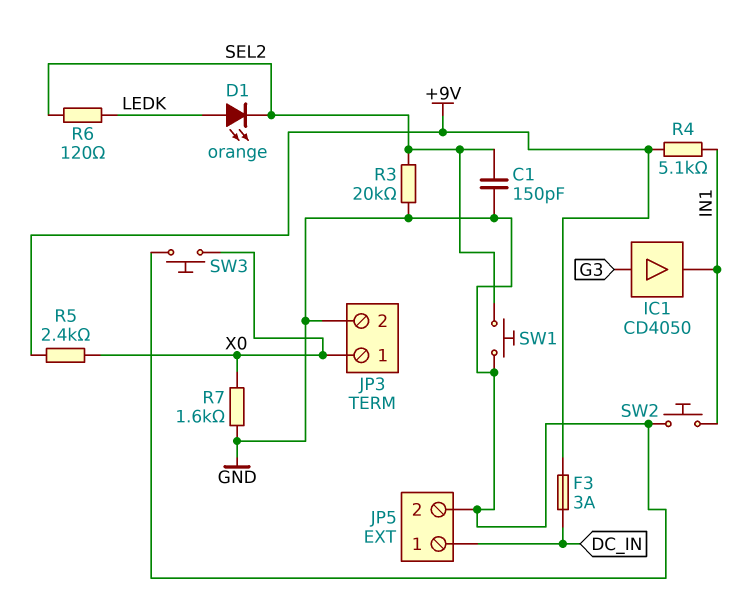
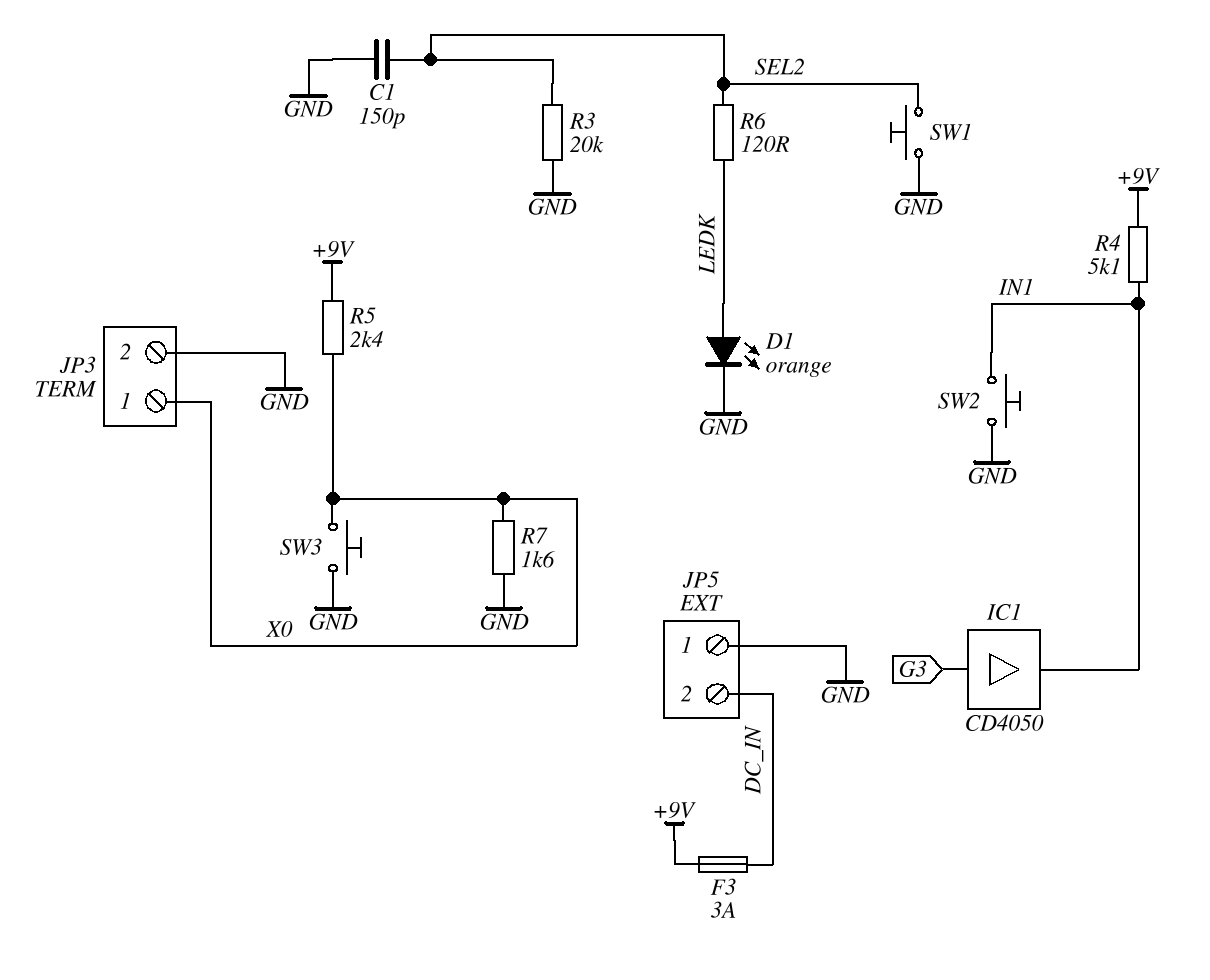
D1: LED orange (A LEDK, K SEL2) -> LED orange (A LEDK, K GND)
JP5 pin 1: DC_IN -> GND
JP5 pin 2: GND -> DC_IN

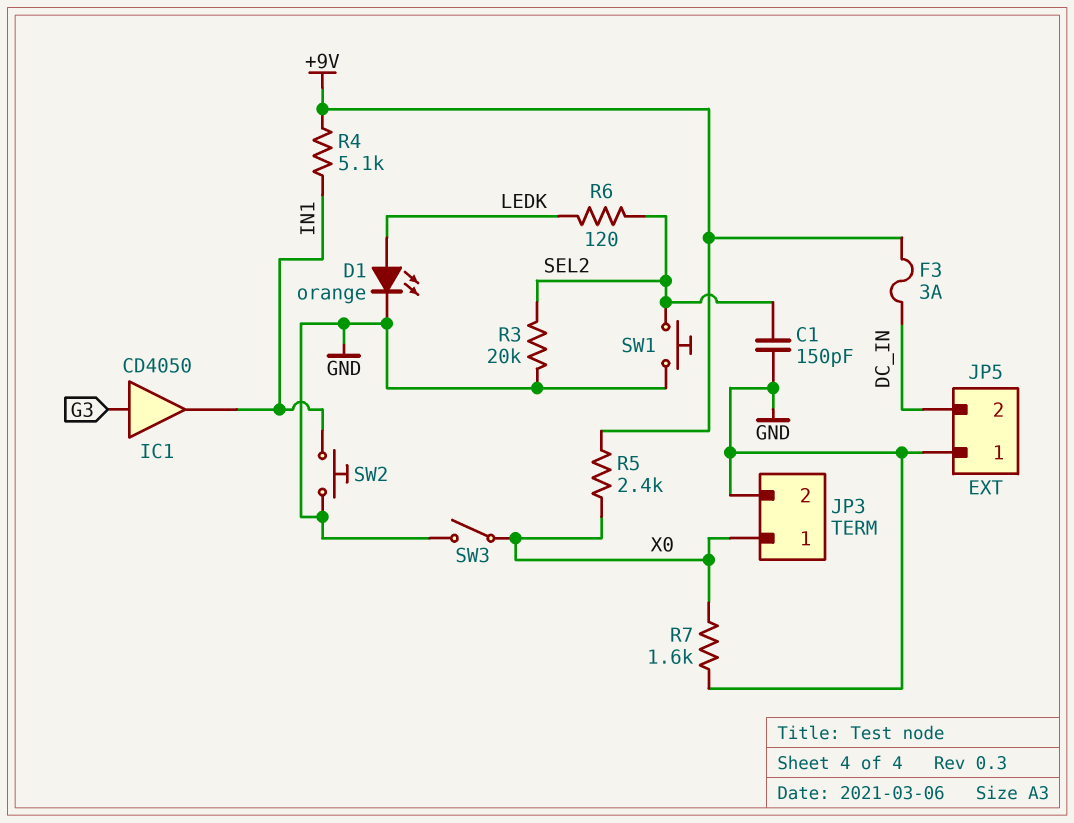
SW3: button (GND, X0) -> switch (GND, X0)

